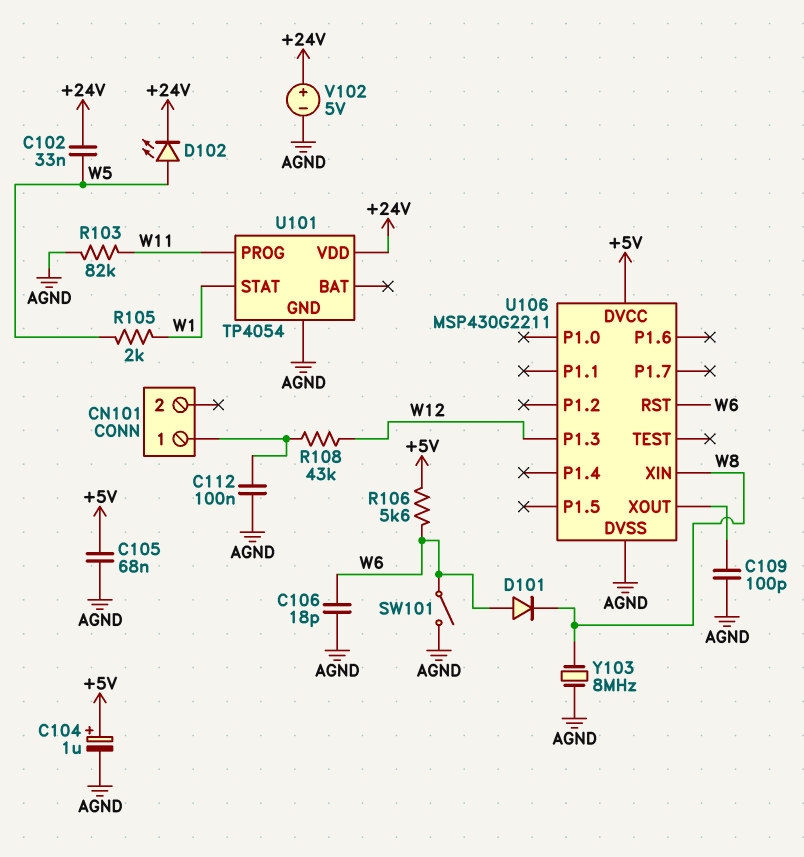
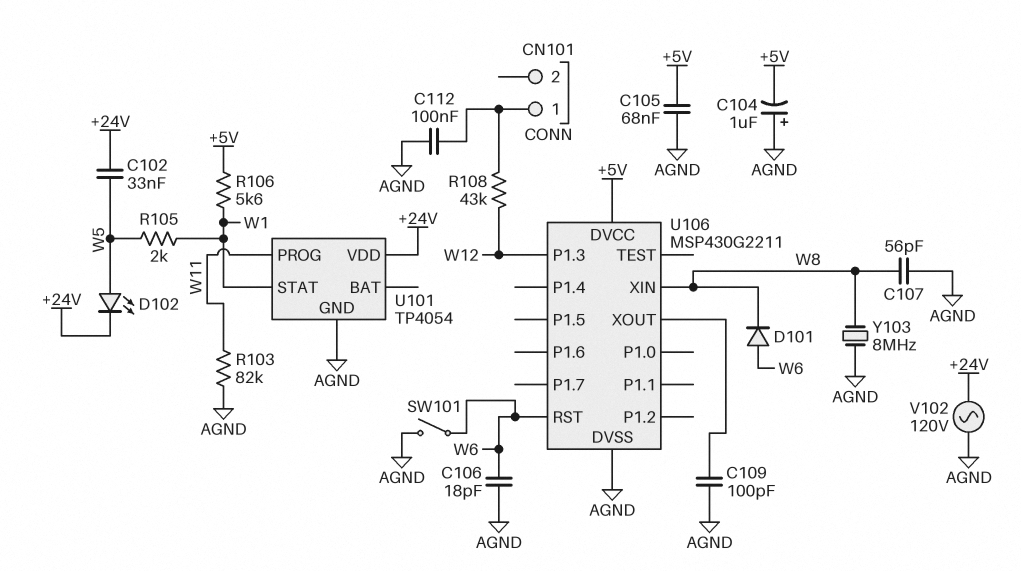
C104: 1uF (plus +5V, minus AGND) -> 1uF (plus AGND, minus +5V)
C107: none -> 56pF (AGND, W8)
R106: 5.6k (+5V, W6) -> 5.6k (+5V, W1)
V102: 5V (plus +24V, minus AGND) -> AC 120V (+24V, AGND)

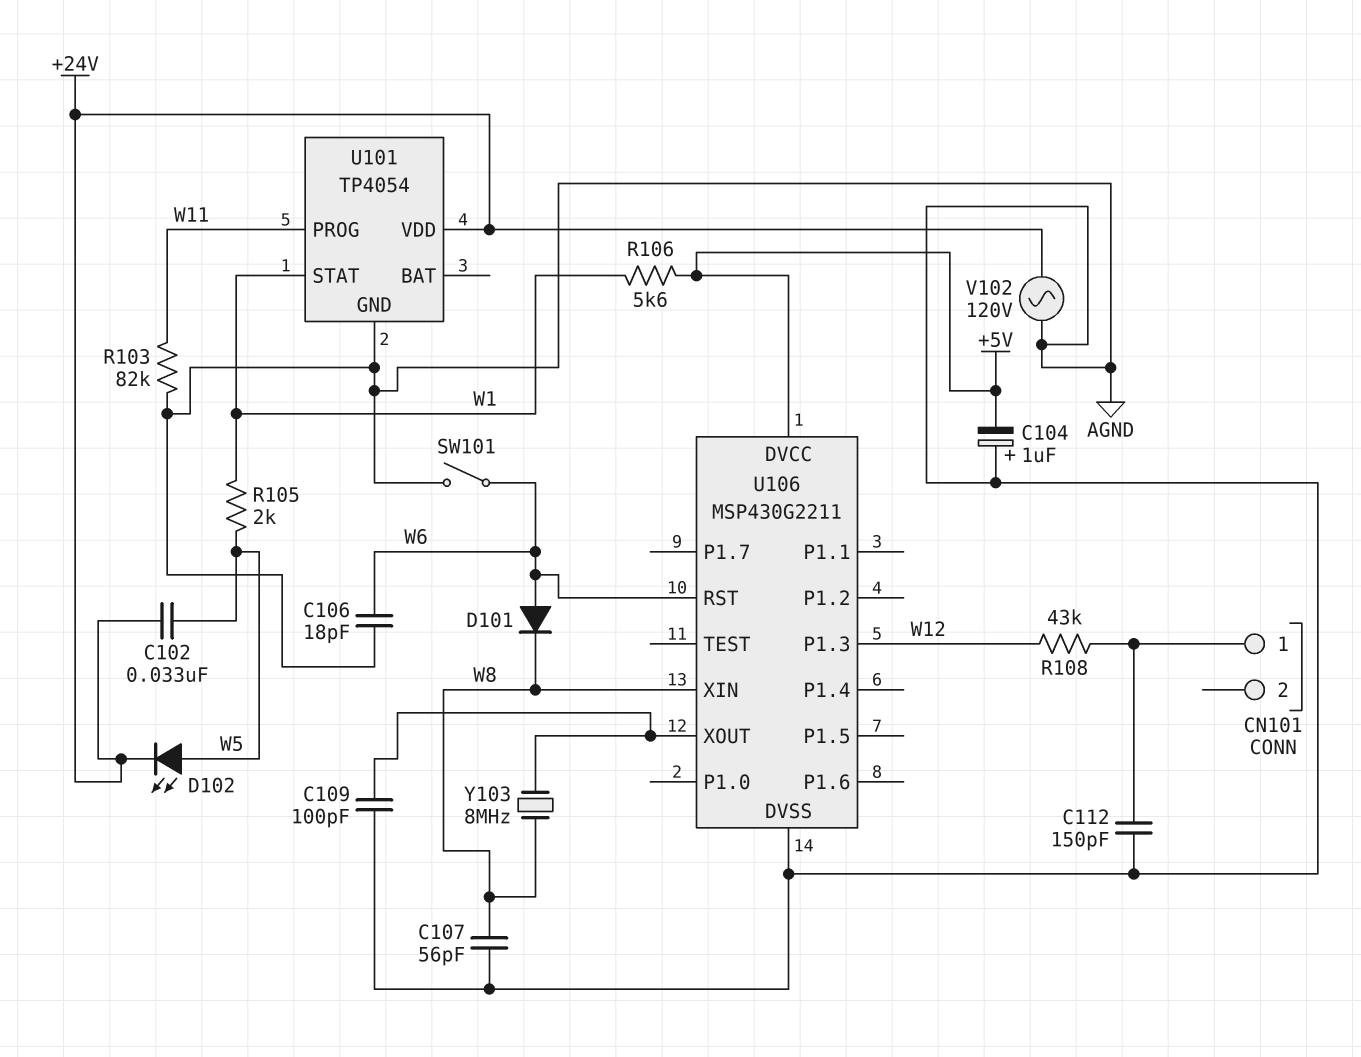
C105: 68nF (+5V, AGND) -> none
C112: 100nF (AGND, CN101/1) -> 150pF (AGND, CN101/1)
Y103: 8MHz (AGND, W8) -> 8MHz (U106/XOUT, W8)

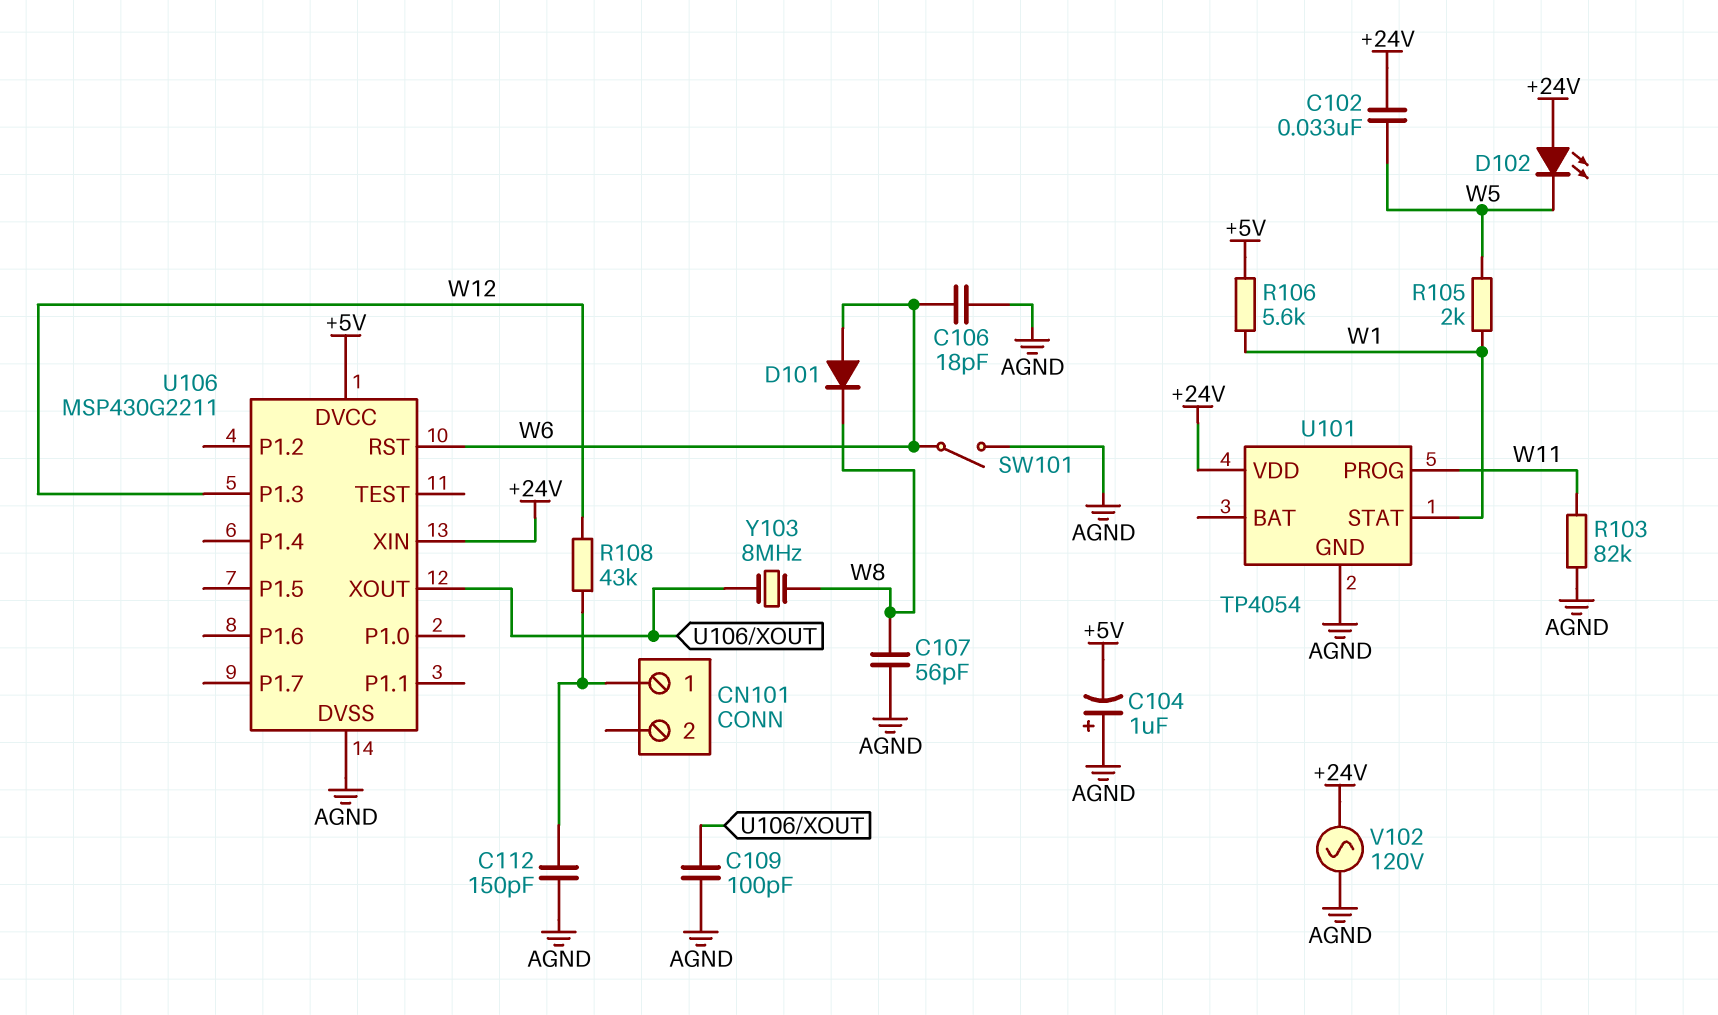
D102: LED (A W5, K +24V) -> LED (A +24V, K W5)
U106 pin XIN: W8 -> +24V

